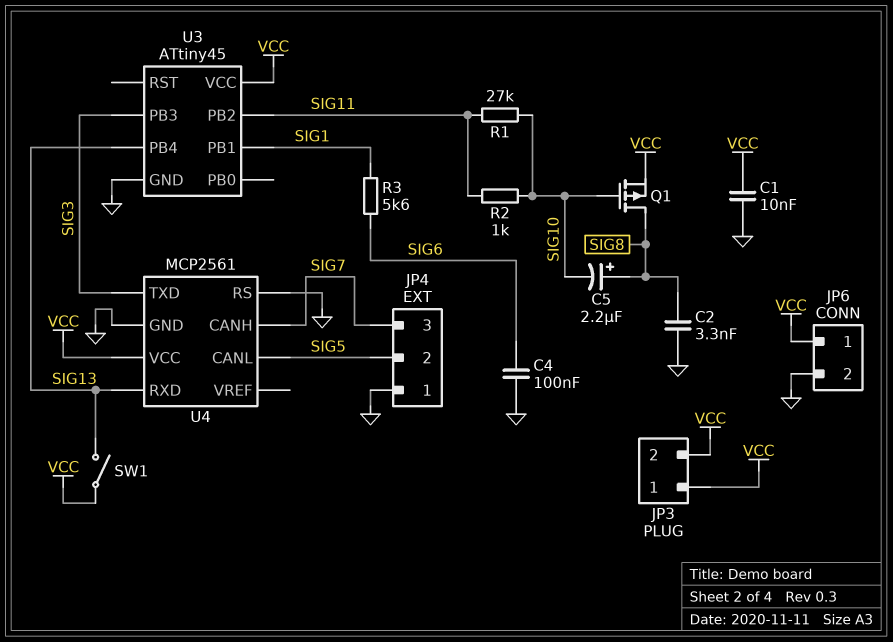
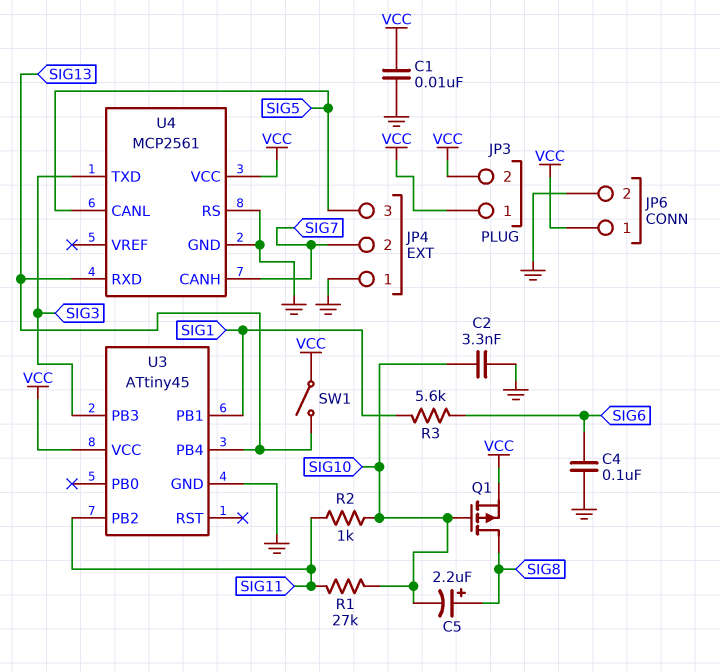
C2: 3.3nF (GND, SIG8) -> 3.3nF (GND, SIG10)
JP4 pin 2: SIG5 -> SIG7
JP4 pin 3: SIG7 -> SIG5

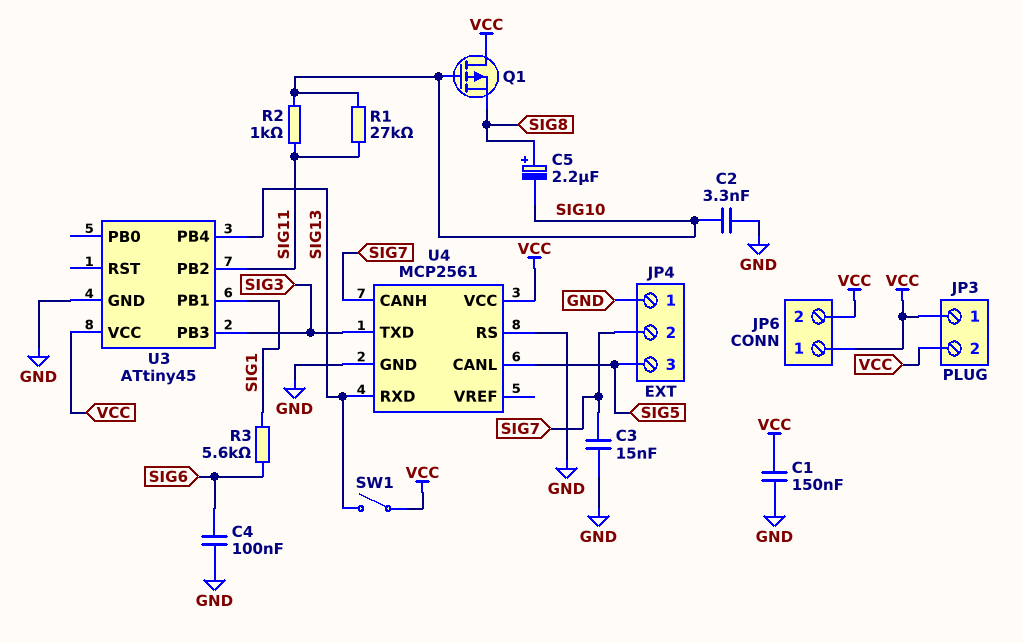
C1: 10nF (GND, VCC) -> 150nF (GND, VCC)
C3: none -> 15nF (GND, SIG7)
JP6 pin 2: GND -> VCC
Q1: PMOS (G SIG10, D SIG8, S VCC) -> PMOS (G SIG10, D VCC, S SIG8)

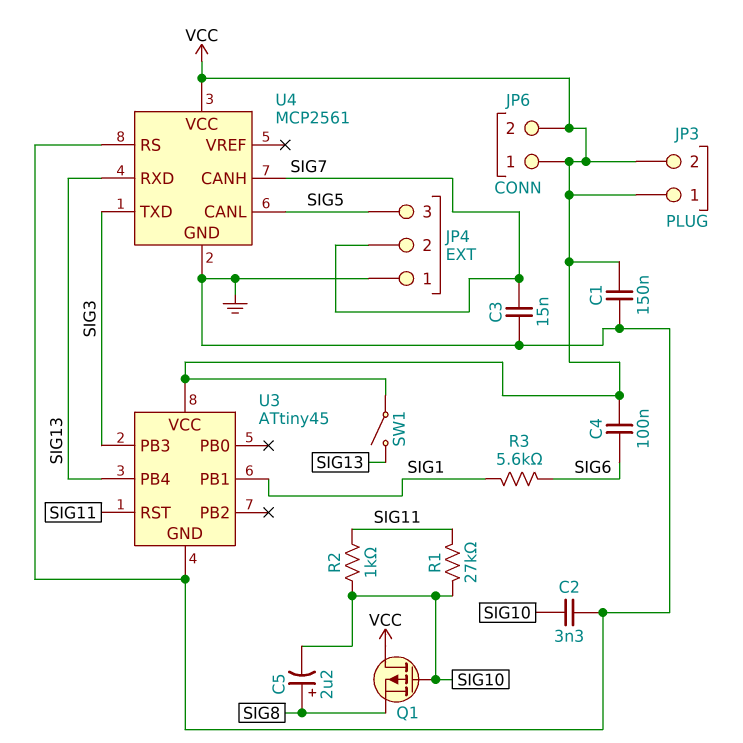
C4: 100nF (GND, SIG6) -> 100nF (SIG6, VCC)
U3 pin PB2: SIG11 -> none
U3 pin RST: none -> SIG11

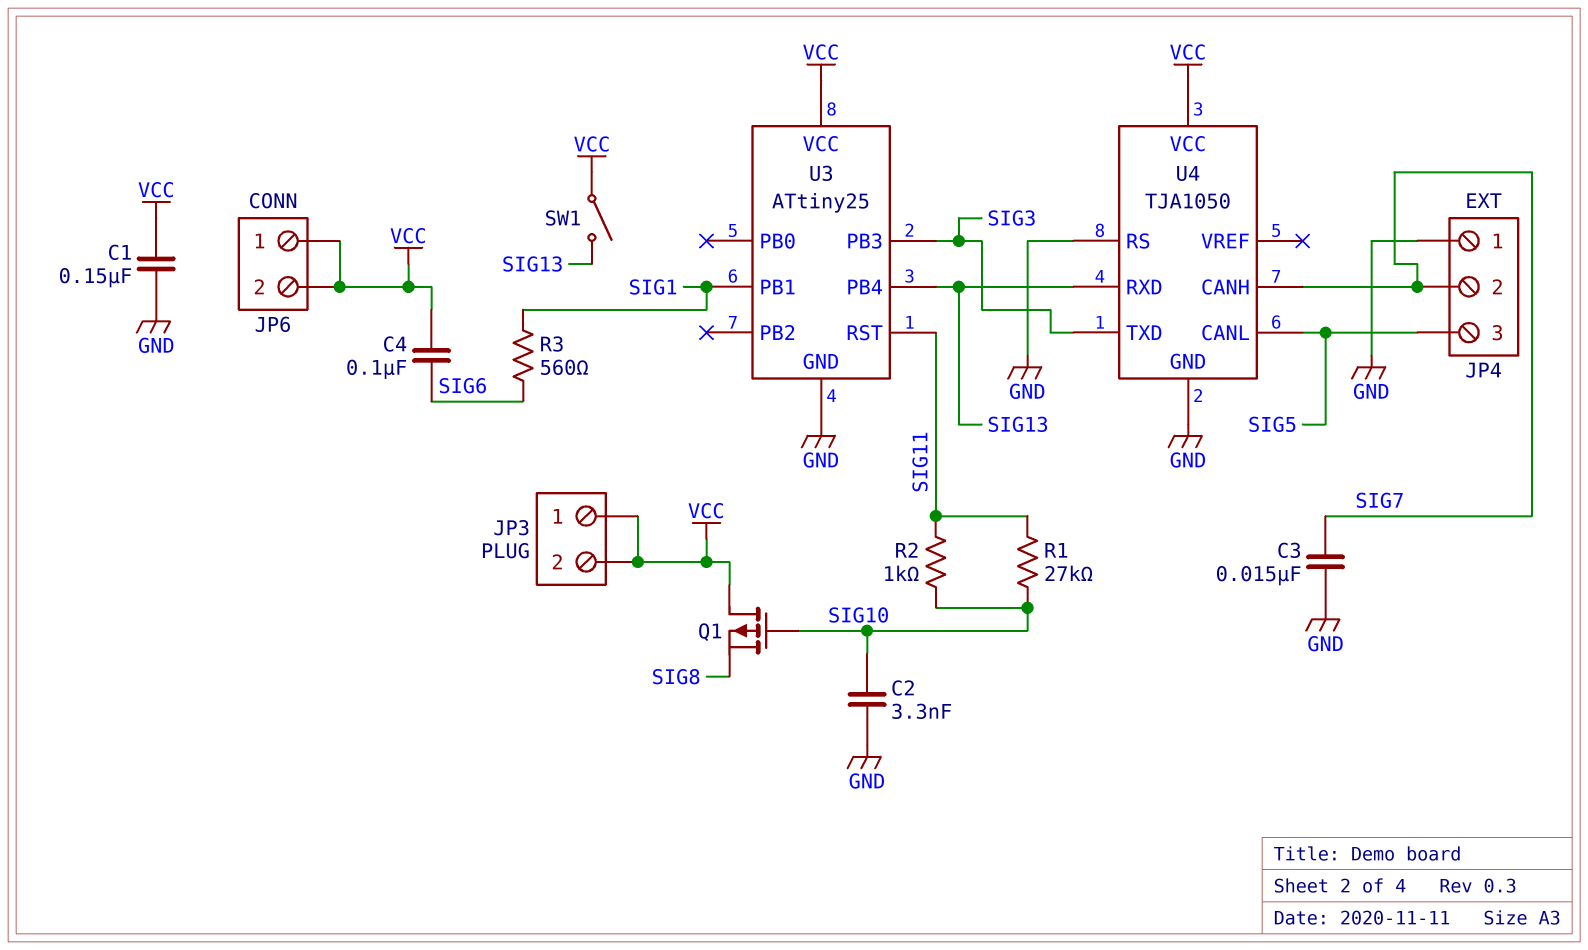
C5: 2.2uF (plus SIG8, minus SIG10) -> none
R3: 5.6k (SIG1, SIG6) -> 560 (SIG1, SIG6)
U3: ATtiny45 -> ATtiny25
U4: MCP2561 -> TJA1050

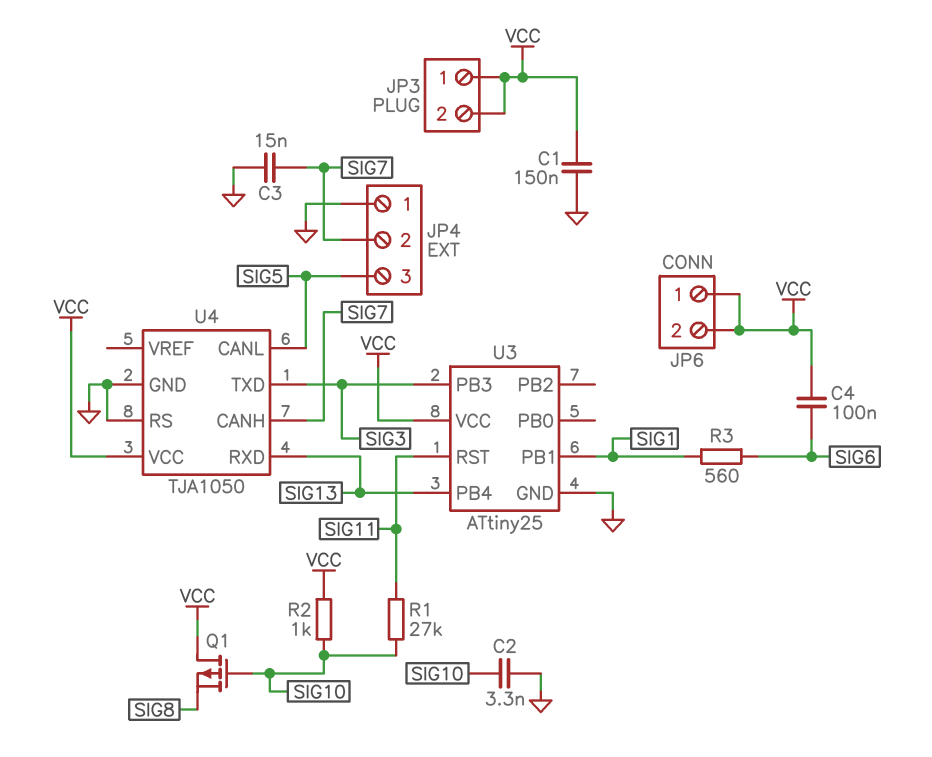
R2: 1k (SIG10, SIG11) -> 1k (SIG10, VCC)
SW1: switch (SIG13, VCC) -> none

